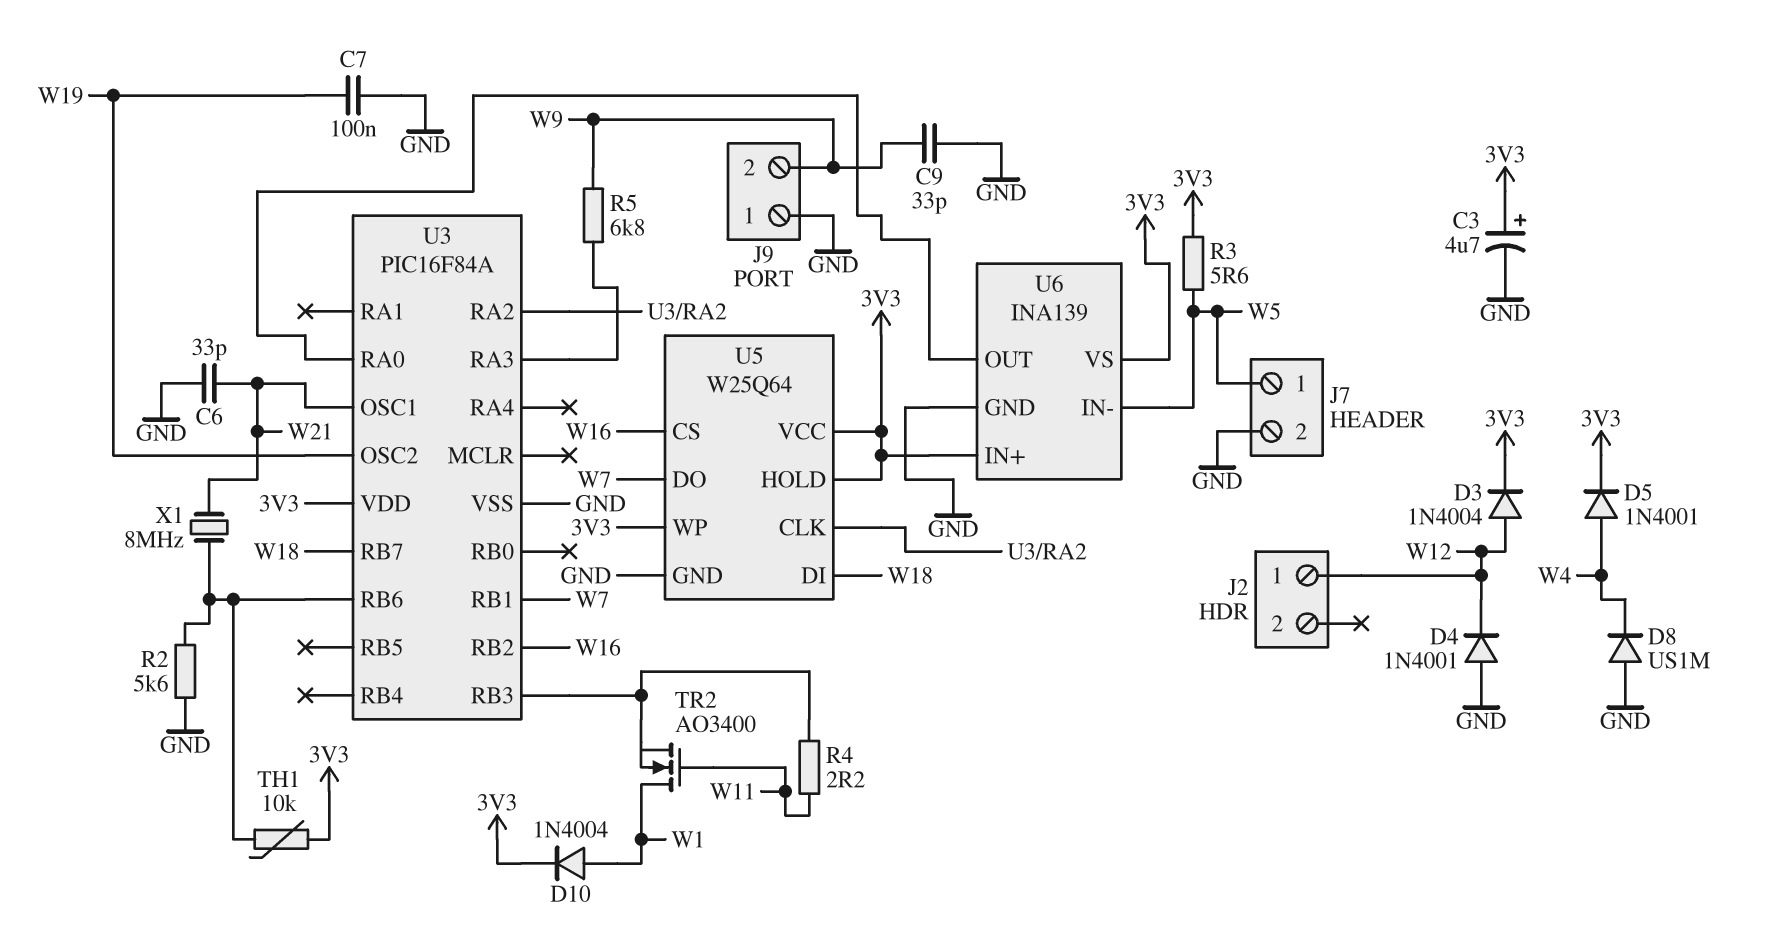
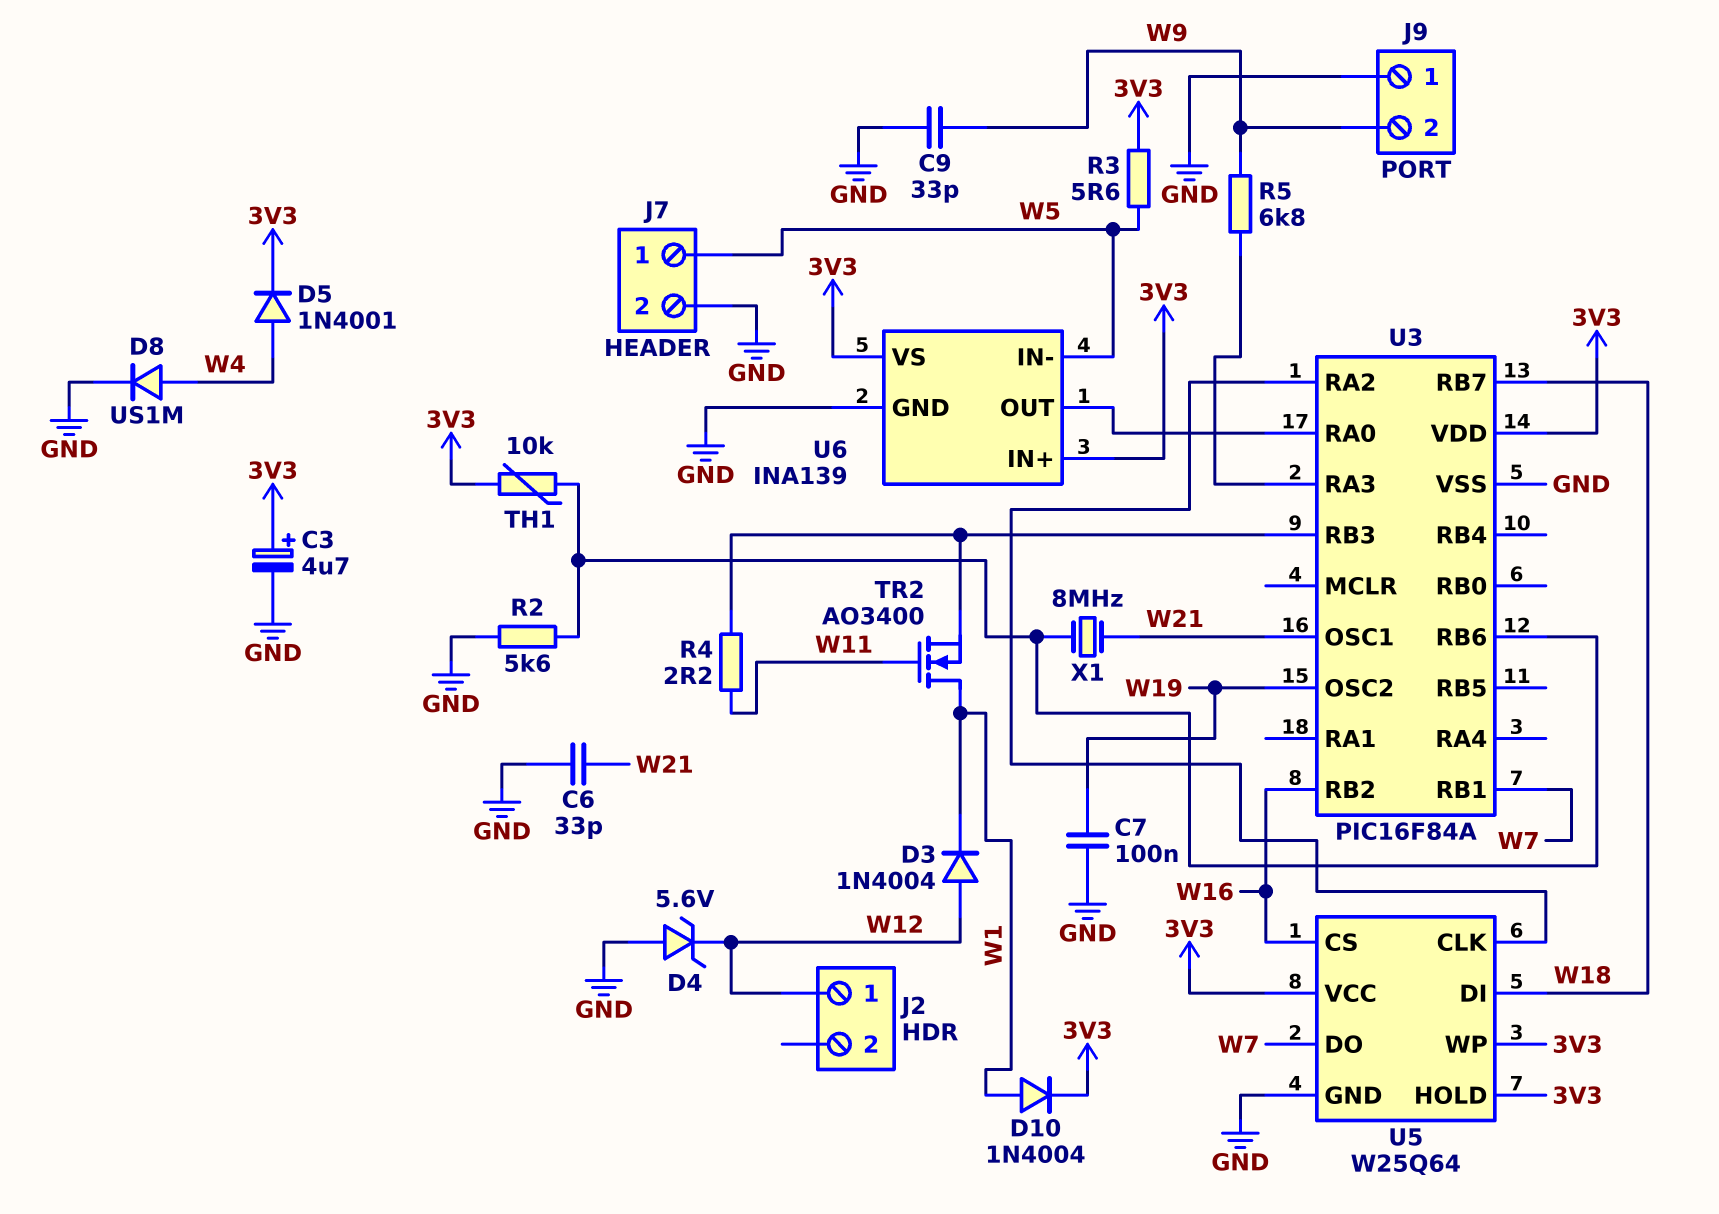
D3: diode 1N4004 (A W12, K 3V3) -> diode 1N4004 (A W12, K W1)
D4: diode 1N4001 (A GND, K W12) -> zener 5.6V (A GND, K W12)
D8: diode US1M (A GND, K W4) -> diode US1M (A W4, K GND)

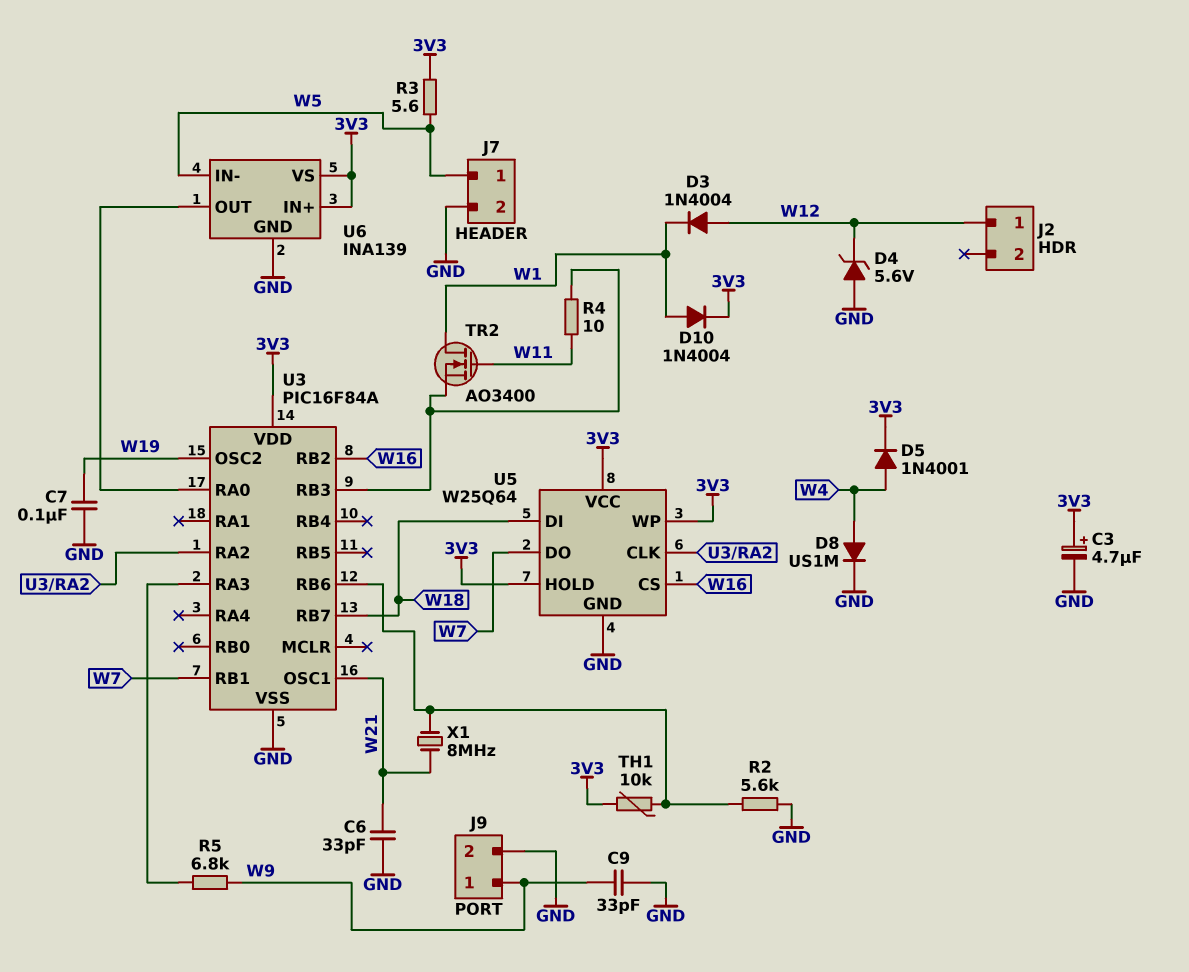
J9 pin 1: GND -> W9
J9 pin 2: W9 -> GND
R4: 2.2 (U3/RB3, W11) -> 10 (U3/RB3, W11)

